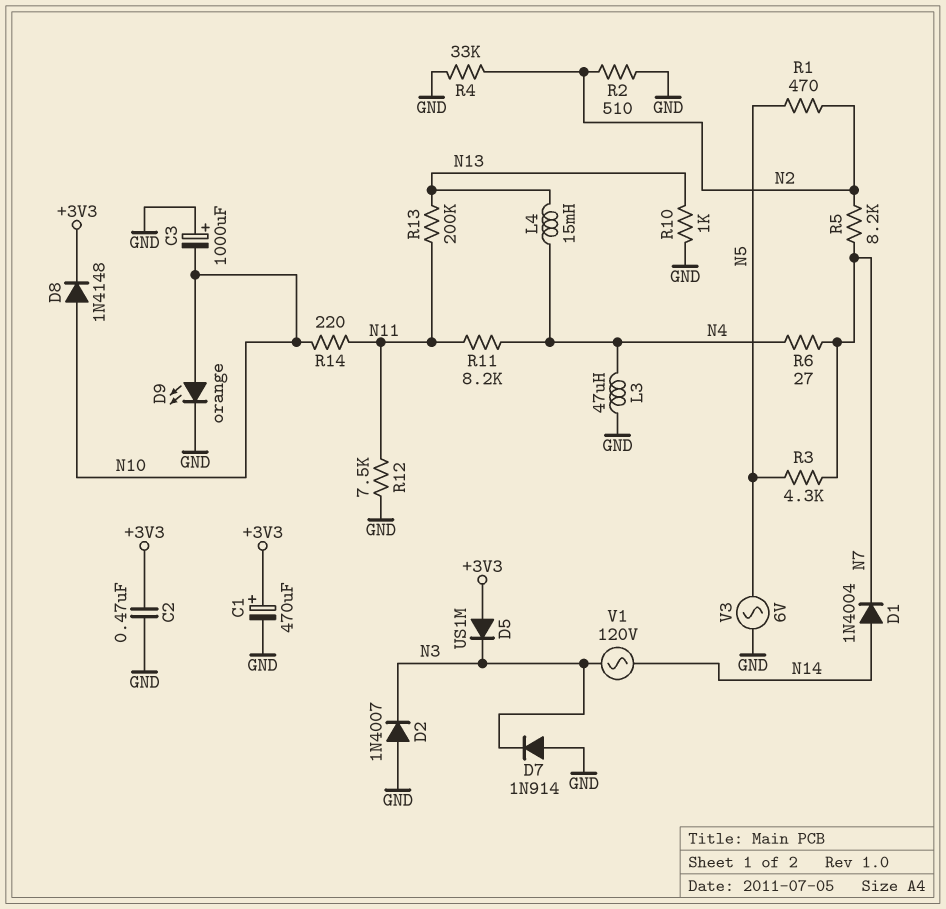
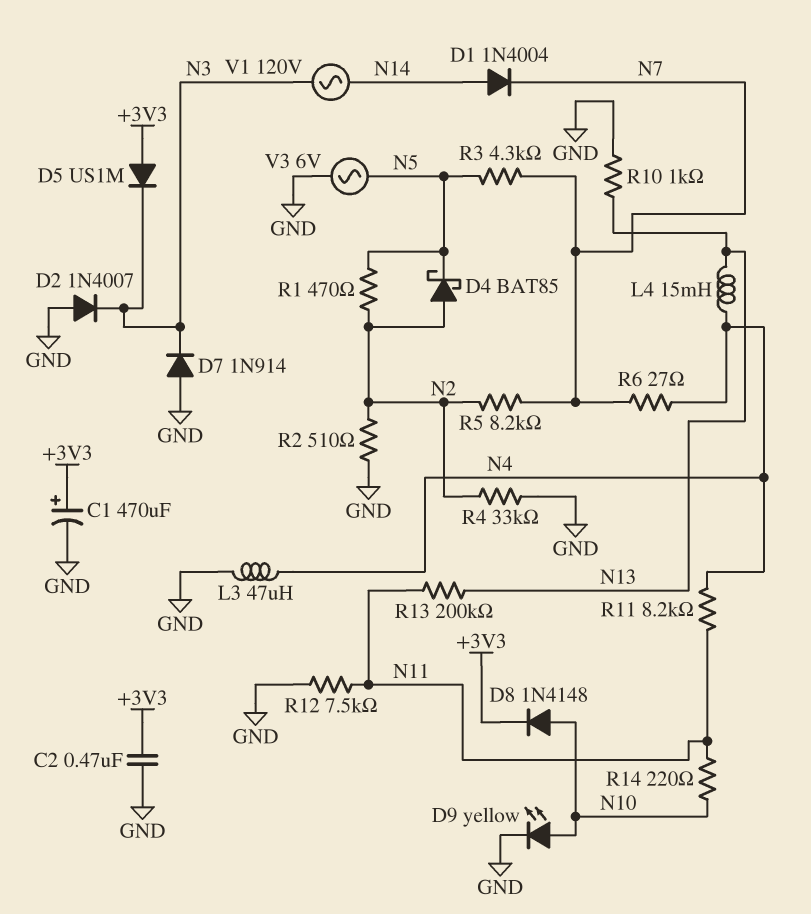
C3: 1000uF (plus GND, minus N10) -> none
D4: none -> schottky BAT85 (A N2, K N5)
D9: LED orange (A N10, K GND) -> LED yellow (A N10, K GND)

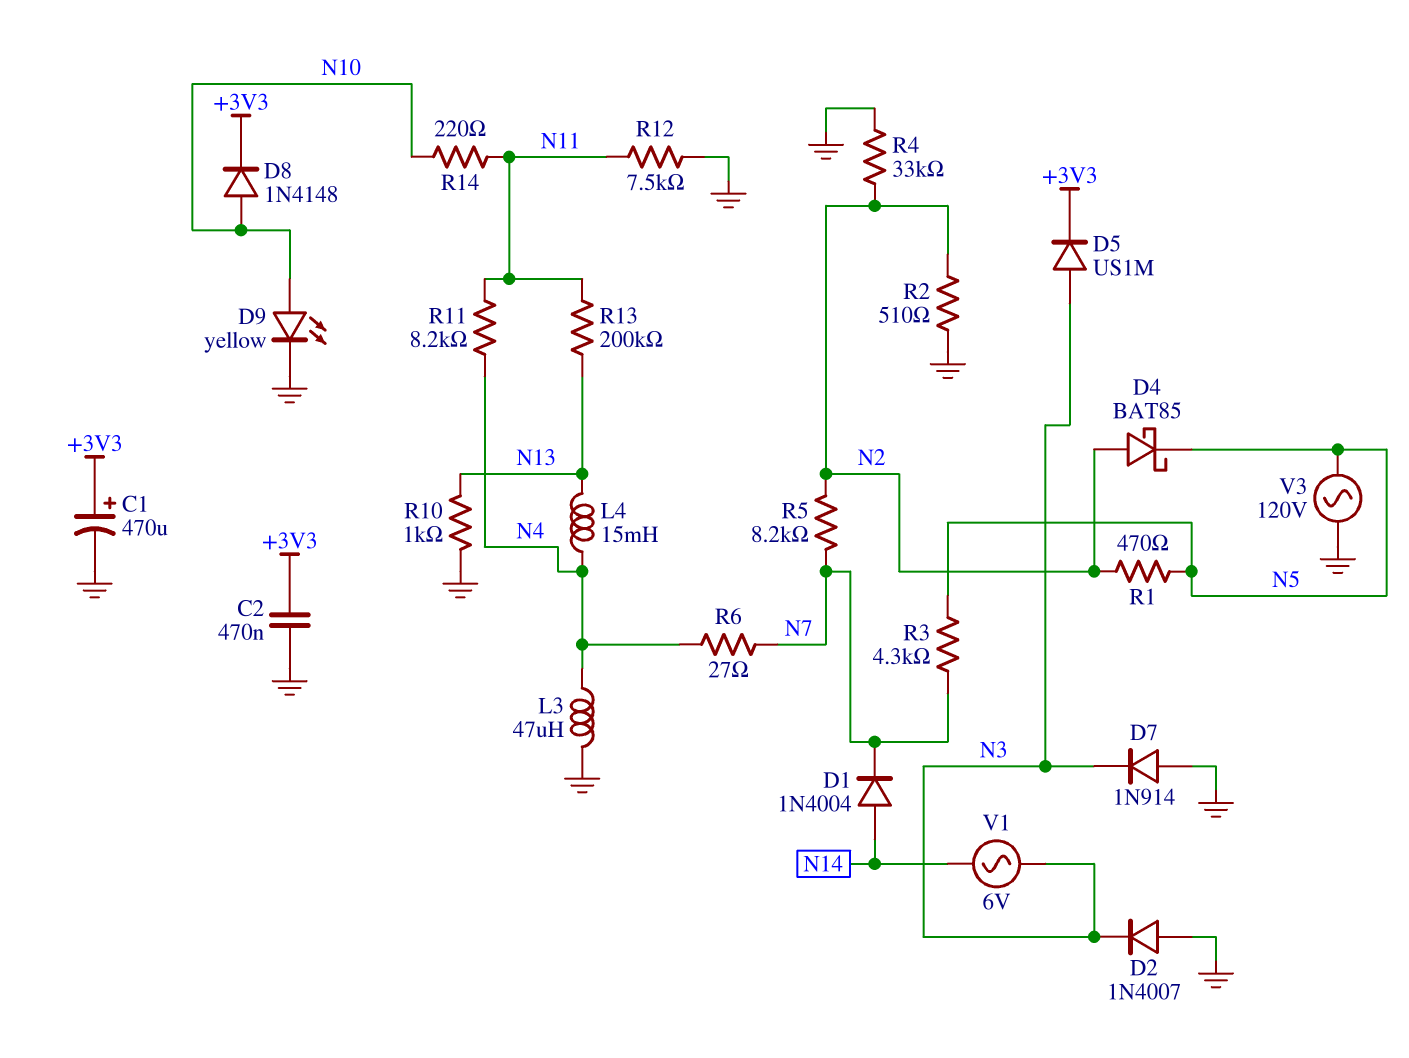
D5: diode US1M (A +3V3, K N3) -> diode US1M (A N3, K +3V3)
V1: AC 120V (N3, N14) -> AC 6V (N3, N14)
V3: AC 6V (GND, N5) -> AC 120V (GND, N5)

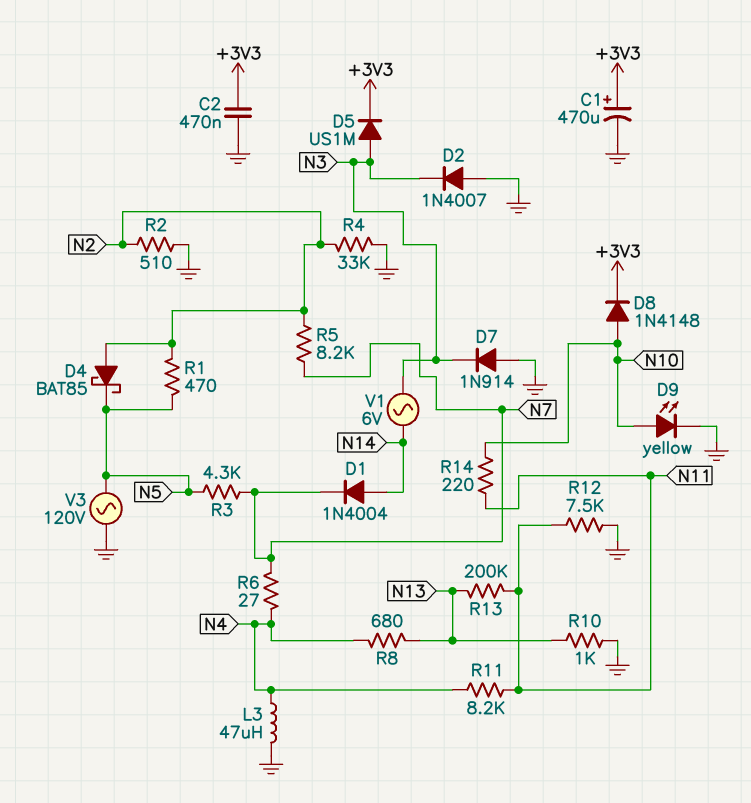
L4: 15mH (N4, N13) -> none
R8: none -> 680 (N4, N13)

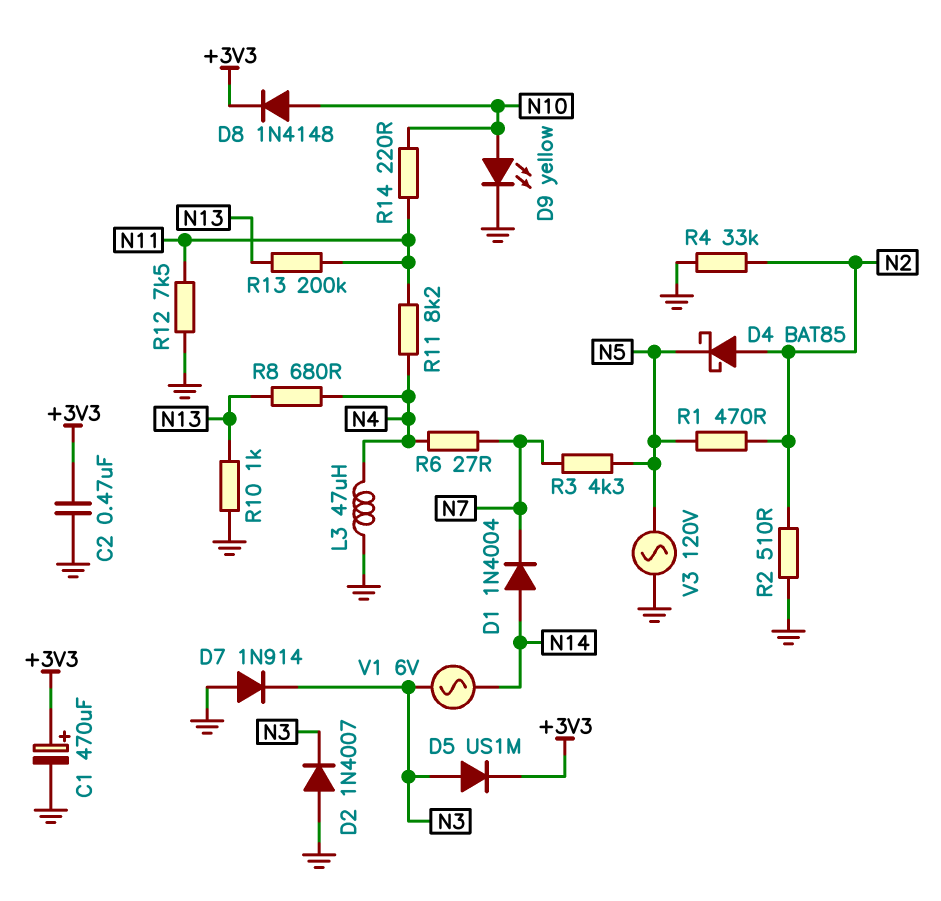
R5: 8.2k (N2, N7) -> none

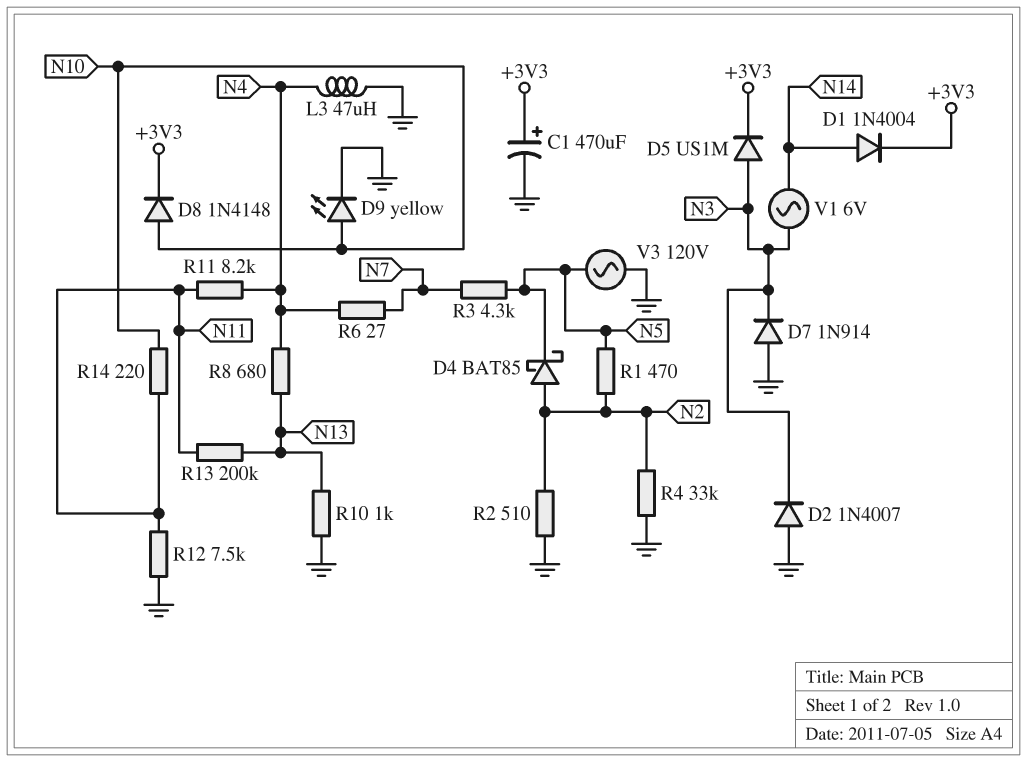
C2: 470nF (+3V3, GND) -> none
D1: diode 1N4004 (A N14, K N7) -> diode 1N4004 (A N14, K +3V3)

